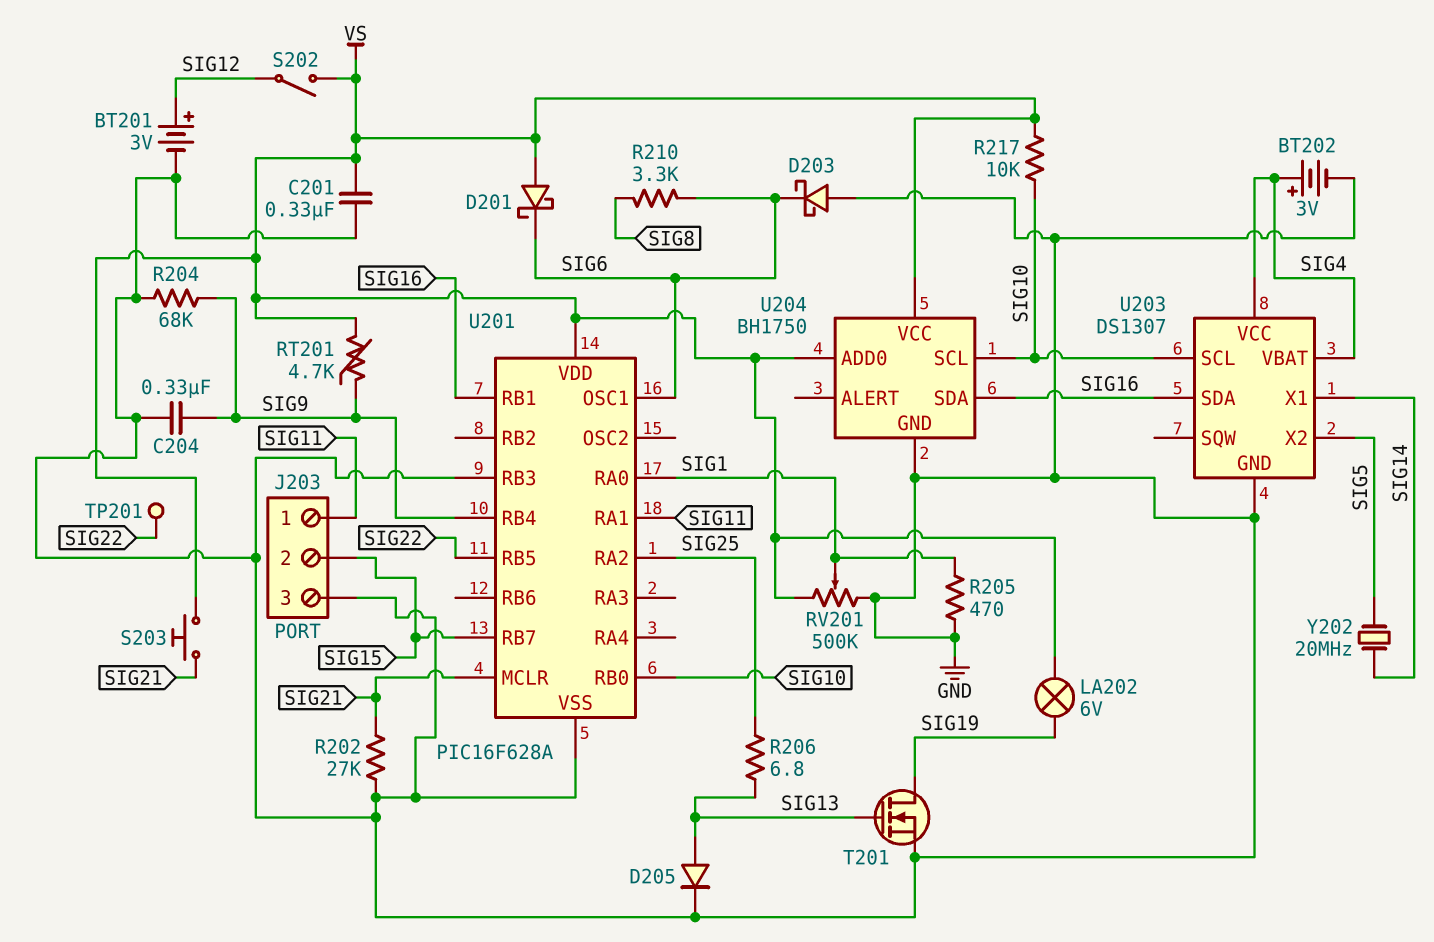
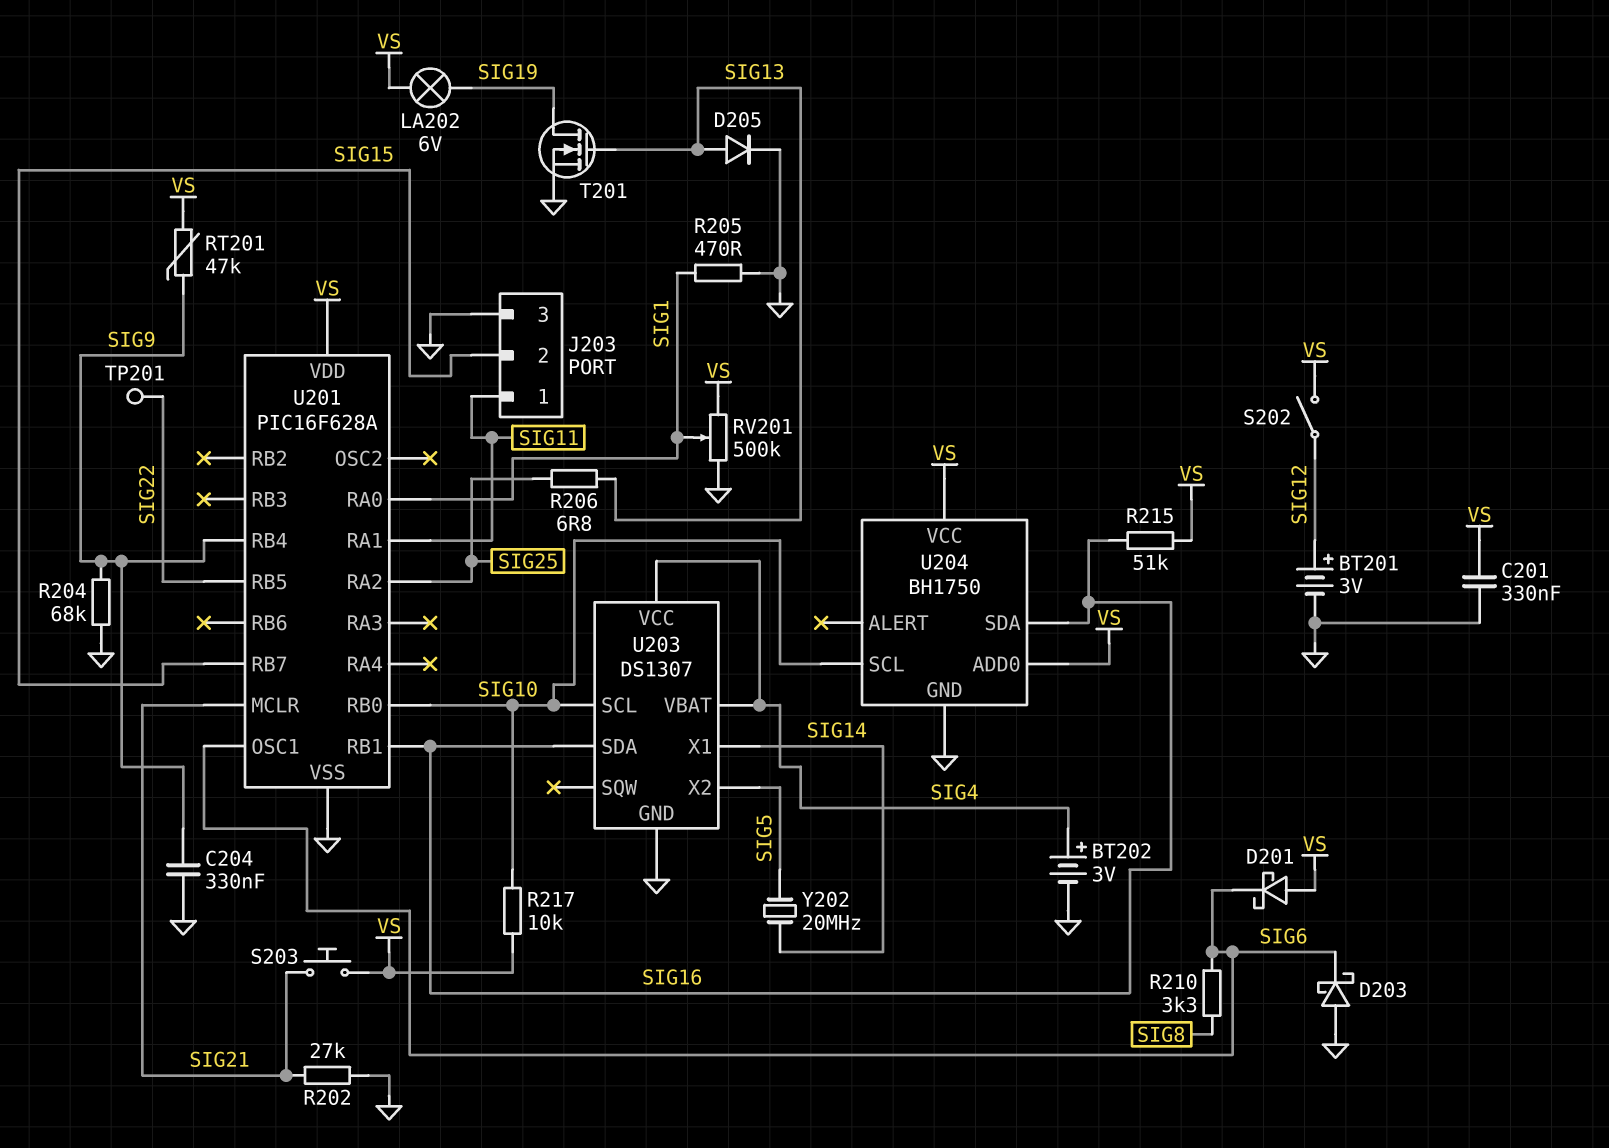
R215: none -> 51k (SIG16, VS)
RT201: 4.7k (SIG9, VS) -> 47k (SIG9, VS)
U201 pin RB3: GND -> none

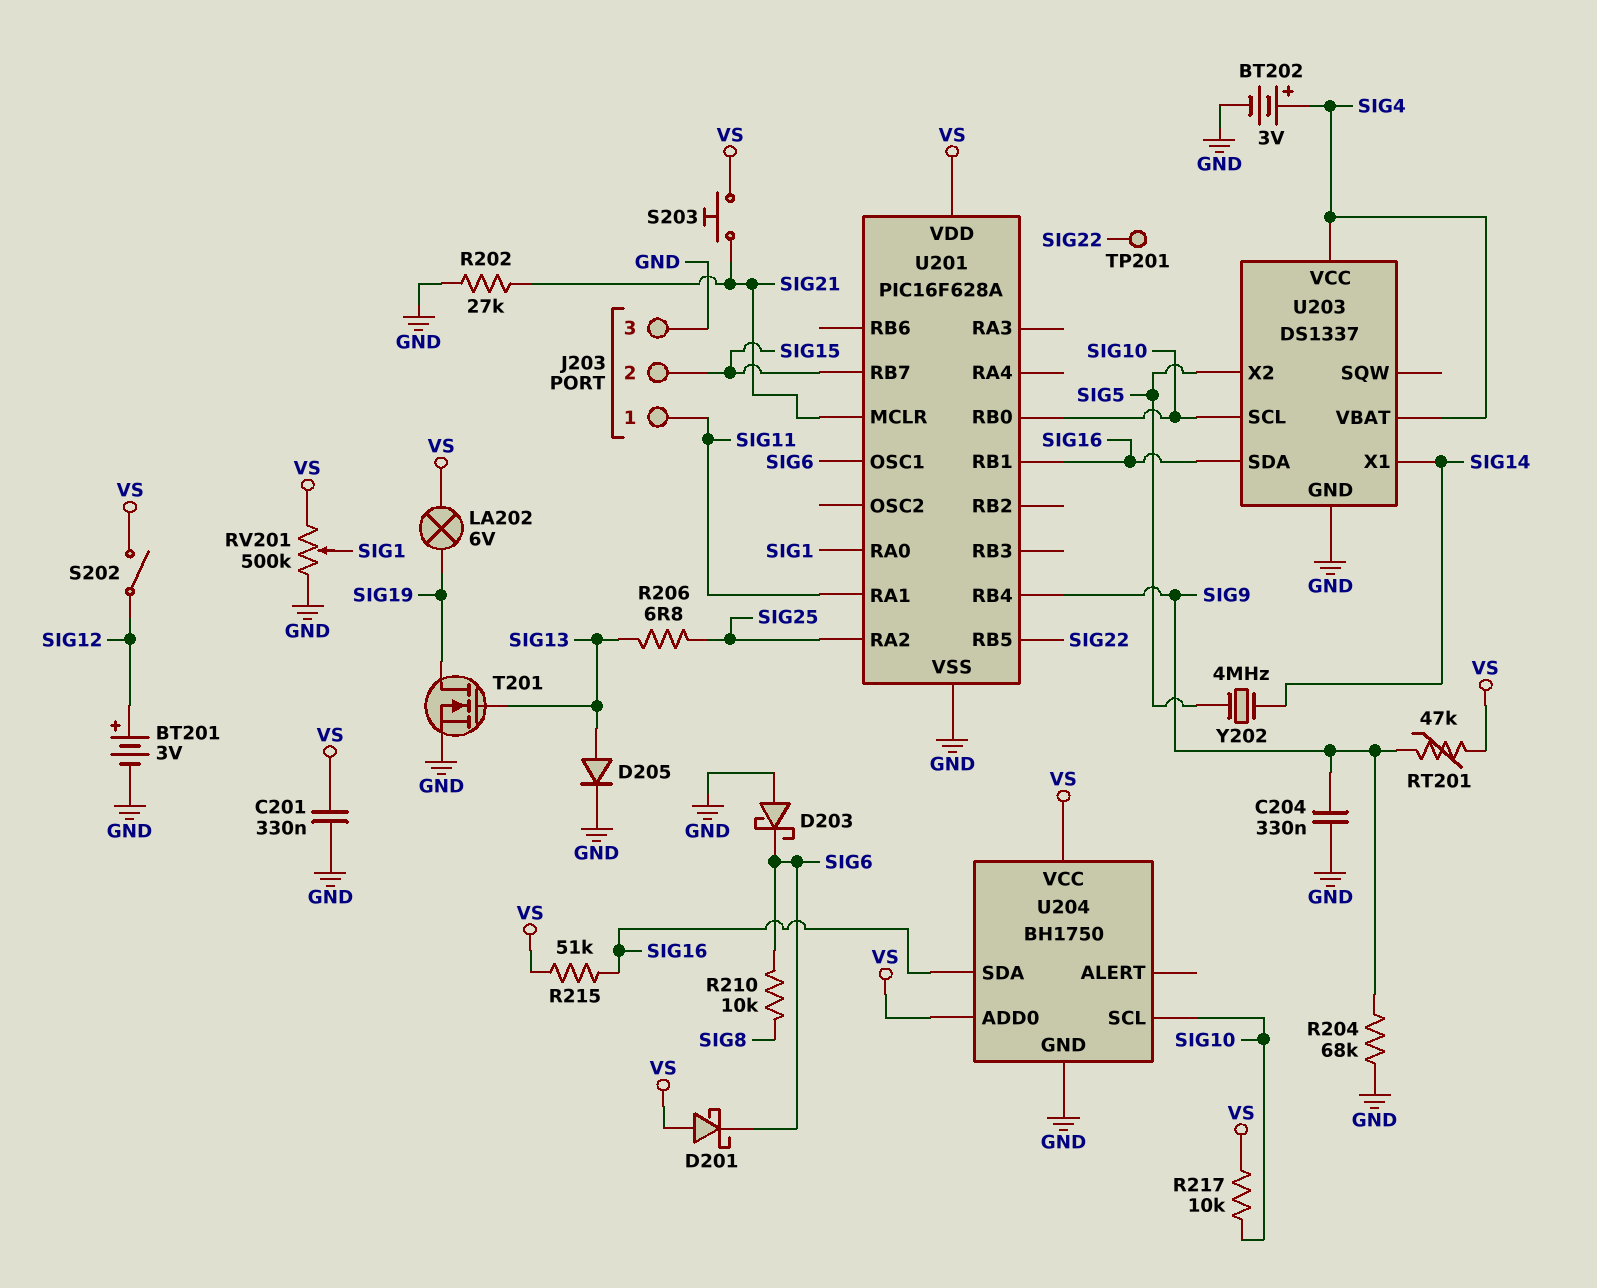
R205: 470 (GND, SIG1) -> none
R210: 3.3k (SIG6, SIG8) -> 10k (SIG6, SIG8)
U203: DS1307 -> DS1337
Y202: 20MHz (SIG5, SIG14) -> 4MHz (SIG5, SIG14)

